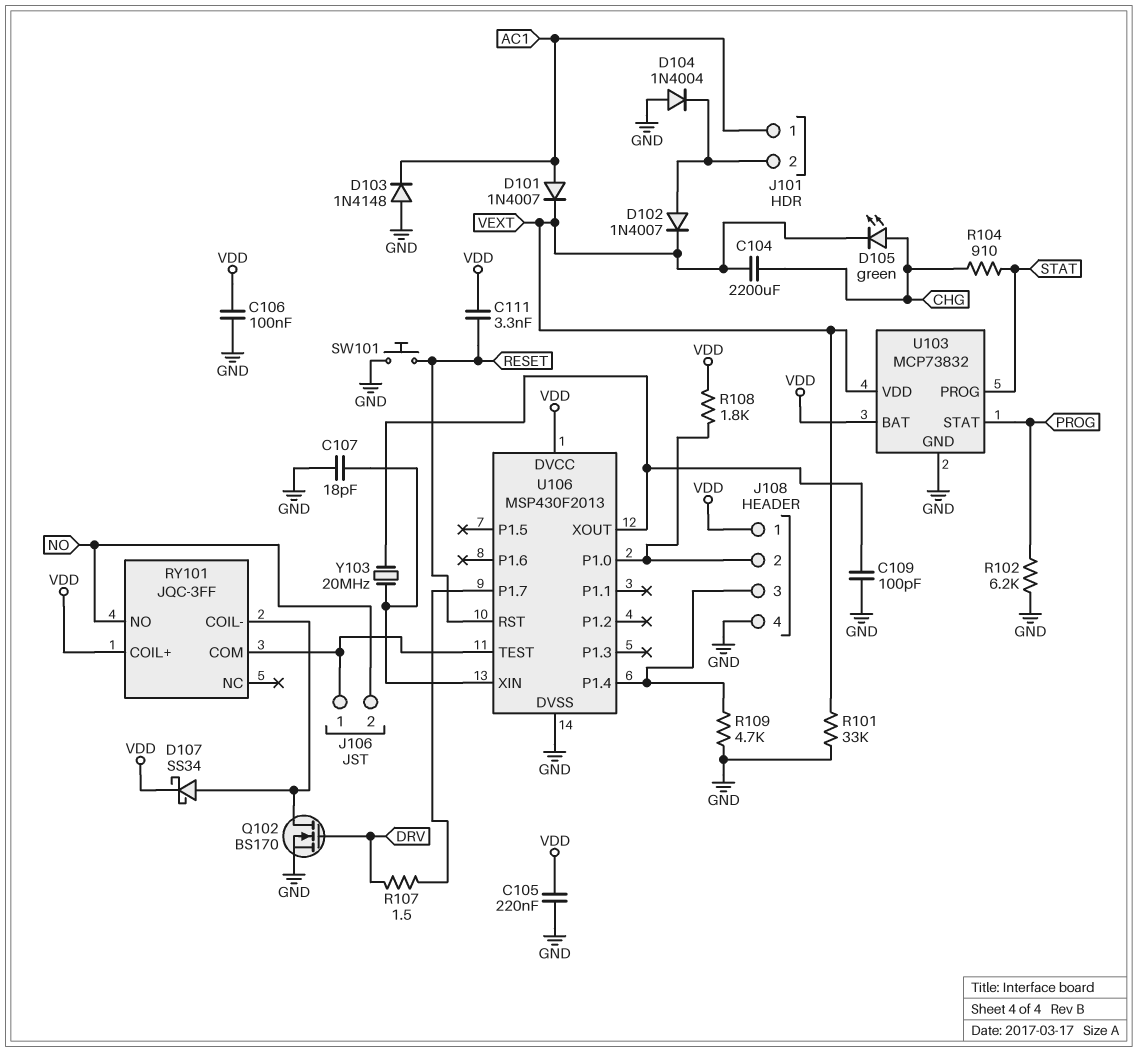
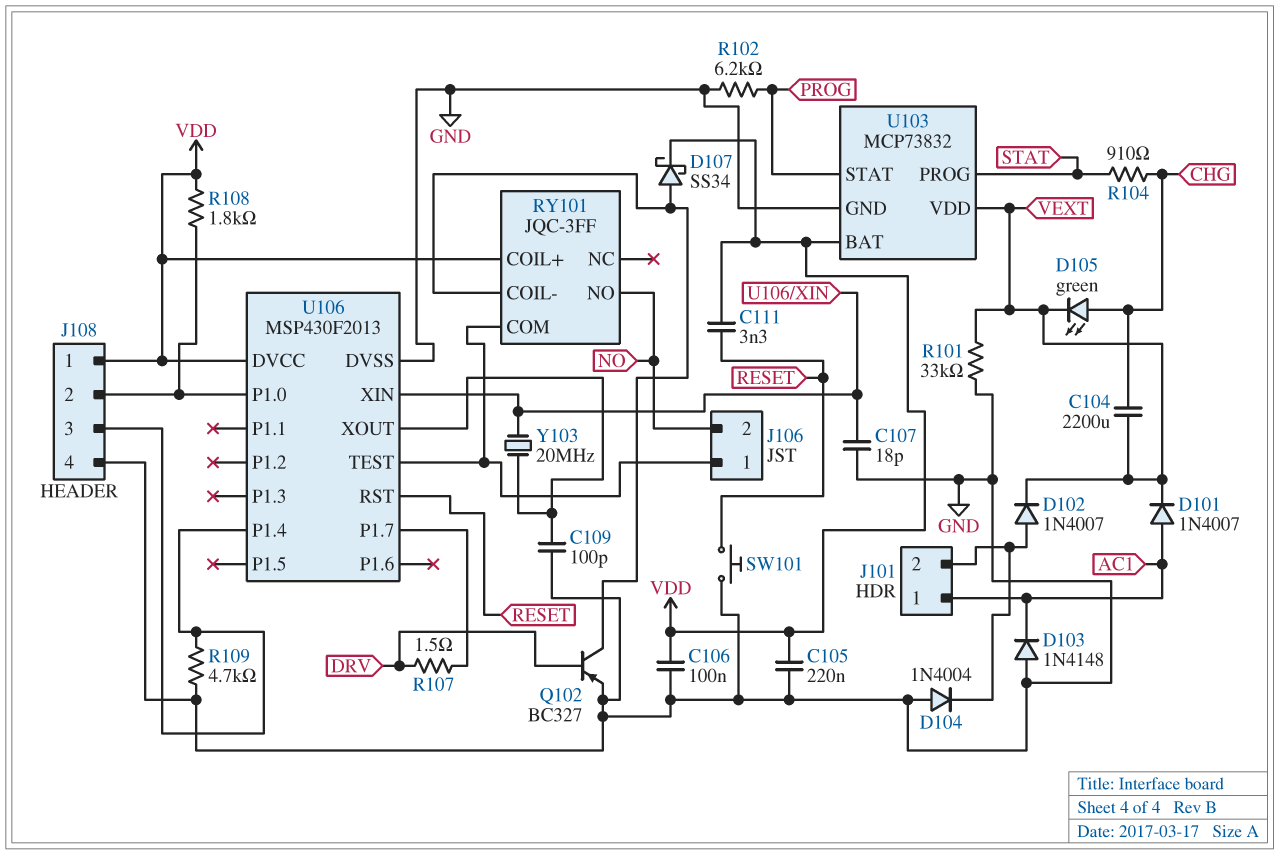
Q102: NMOS BS170 (G DRV, D RY101/COIL-, S GND) -> PNP BC327 (B DRV, C RY101/COIL-, E GND)

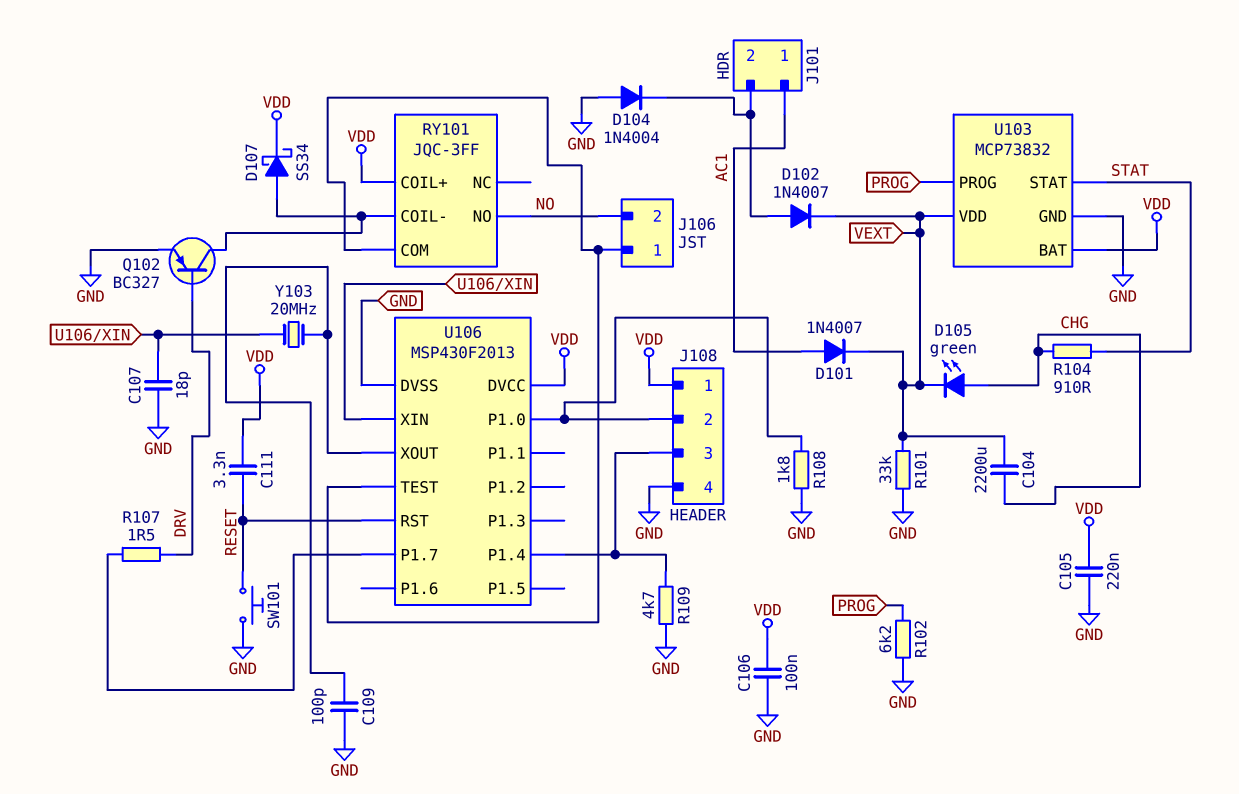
D103: diode 1N4148 (A GND, K AC1) -> none
R108: 1.8k (J108/2, VDD) -> 1.8k (GND, J108/2)
U103 pin PROG: STAT -> PROG
U103 pin STAT: PROG -> STAT

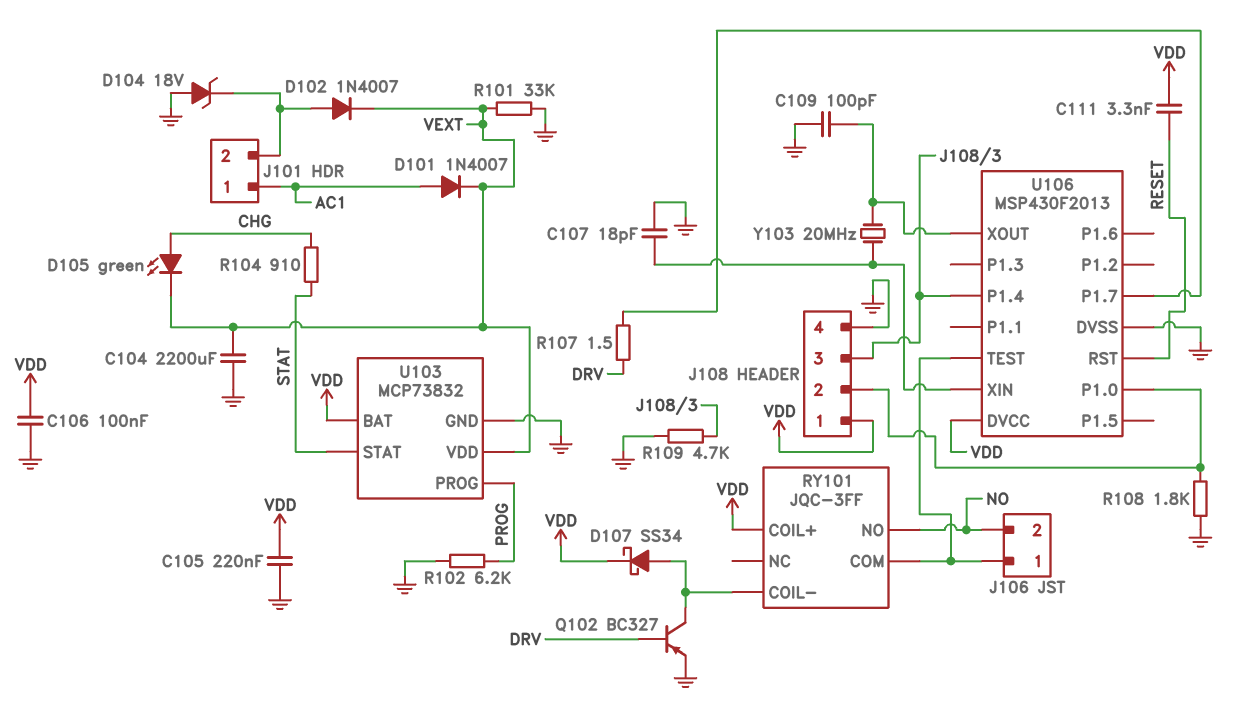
C104: 2200uF (CHG, VEXT) -> 2200uF (GND, VEXT)
D104: diode 1N4004 (A GND, K J101/2) -> zener 18V (A GND, K J101/2)
SW101: button (GND, RESET) -> none

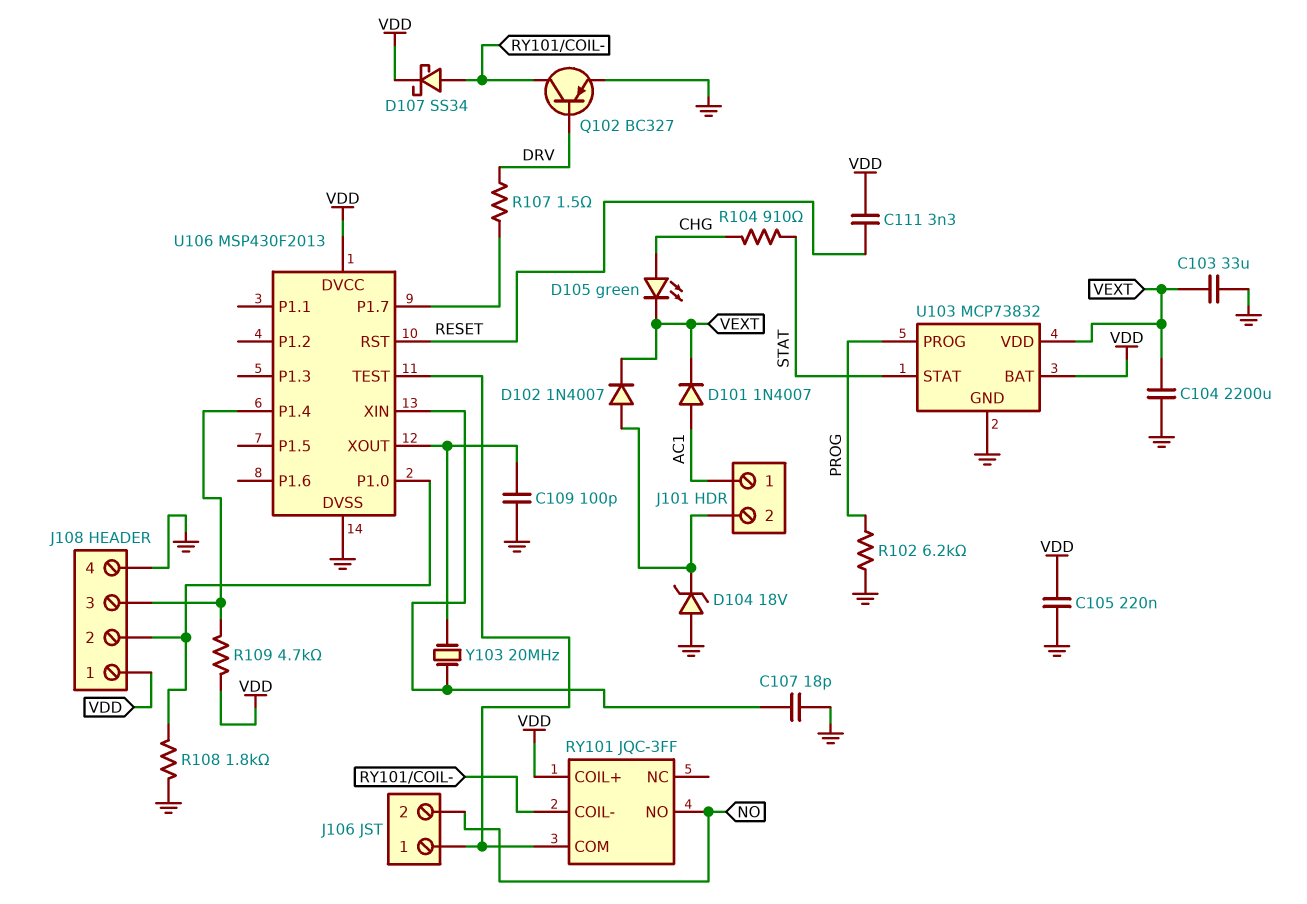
C103: none -> 33uF (GND, VEXT)
C106: 100nF (GND, VDD) -> none
R101: 33k (GND, VEXT) -> none
R109: 4.7k (GND, J108/3) -> 4.7k (J108/3, VDD)

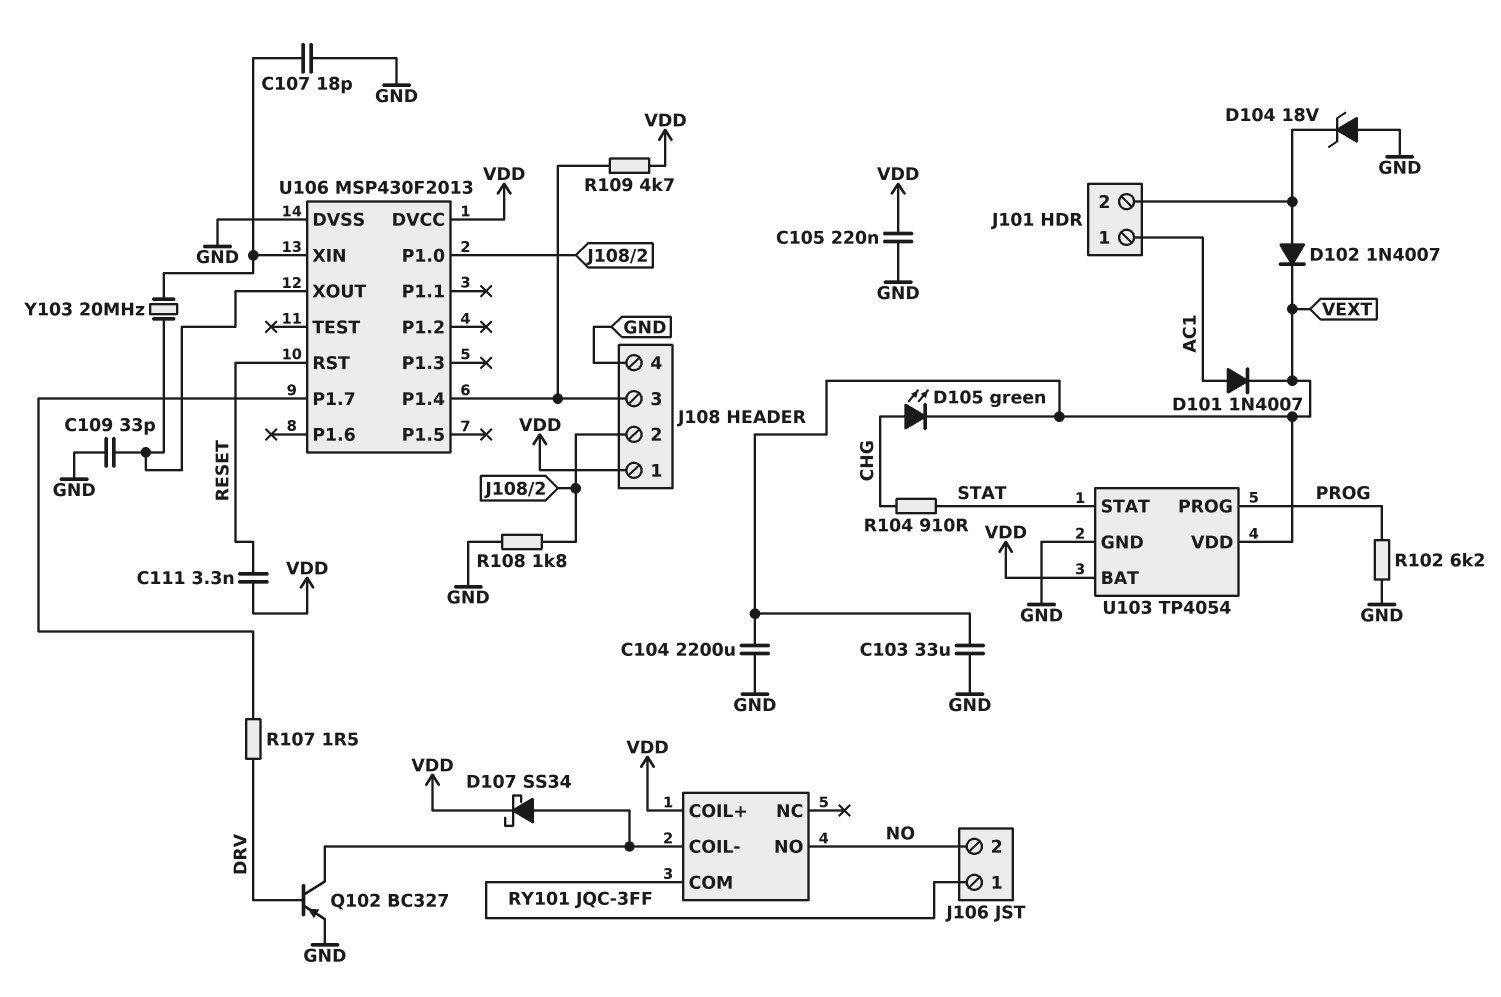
C109: 100pF (GND, U106/XOUT) -> 33pF (GND, U106/XOUT)
U103: MCP73832 -> TP4054
U106 pin TEST: J106/1 -> none

